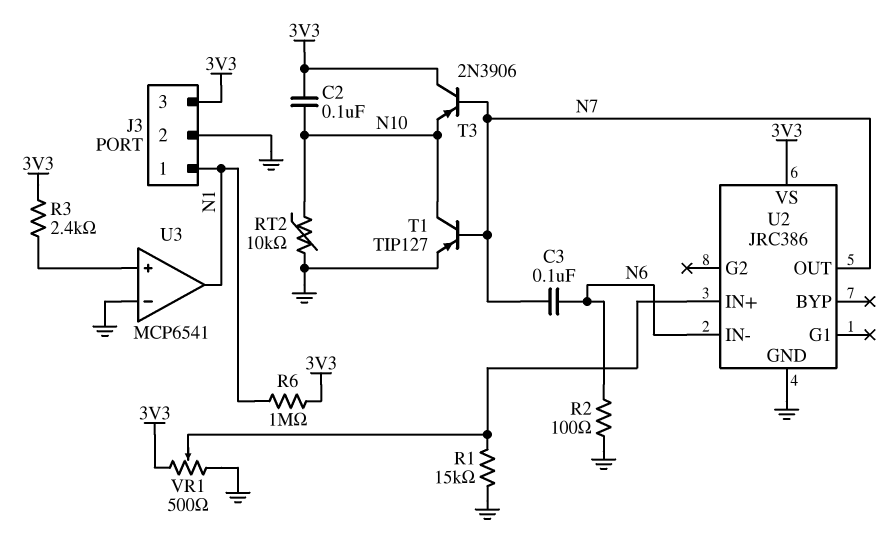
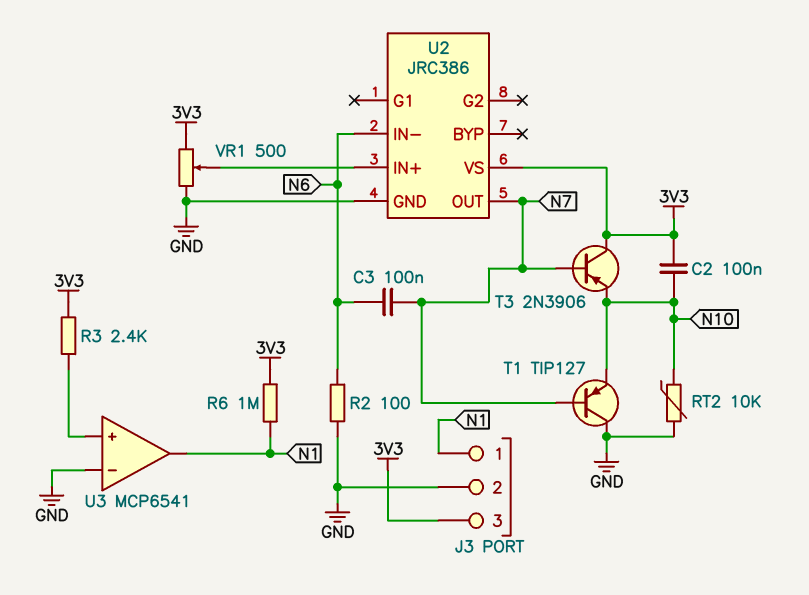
R1: 15k (GND, U2/IN+) -> none
T1: PNP TIP127 (B N7, C N10, E GND) -> PNP TIP127 (B N7, C GND, E N10)

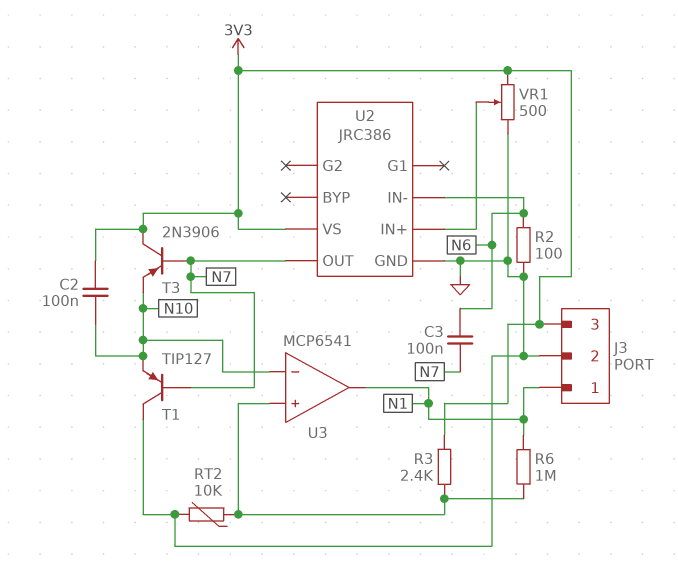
R6: 1M (3V3, N1) -> 1M (N1, U3/in+)
RT2: 10k (GND, N10) -> 10k (GND, U3/in+)
U3 pin in-: GND -> N10

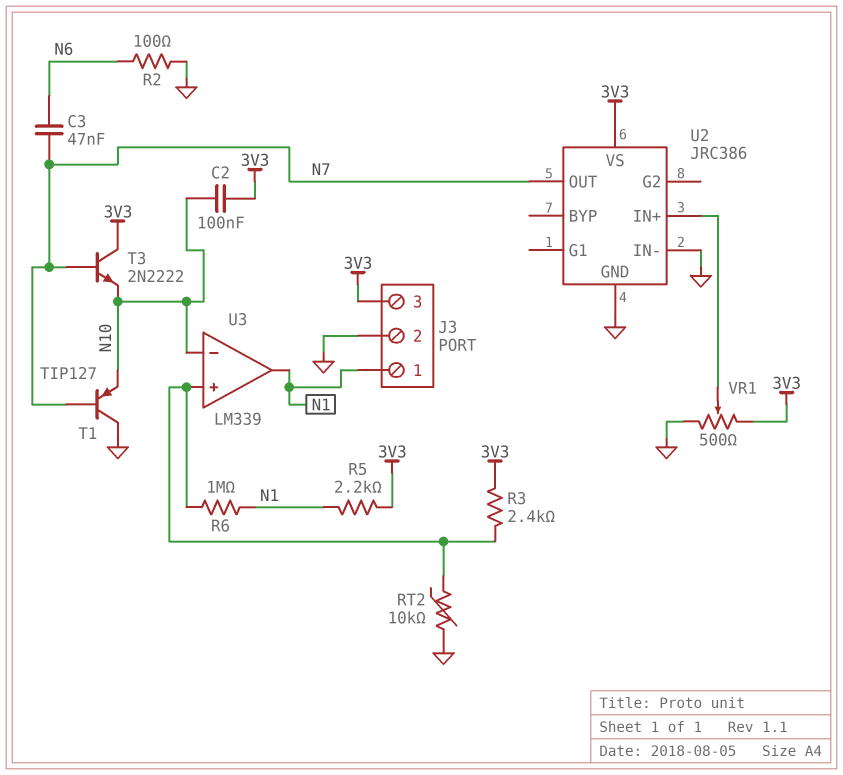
C3: 100nF (N6, N7) -> 47nF (N6, N7)
R5: none -> 2.2k (3V3, N1)
T3: PNP 2N3906 (B N7, C 3V3, E N10) -> NPN 2N2222 (B N7, C 3V3, E N10)
U2 pin IN-: N6 -> GND
U3: MCP6541 -> LM339

